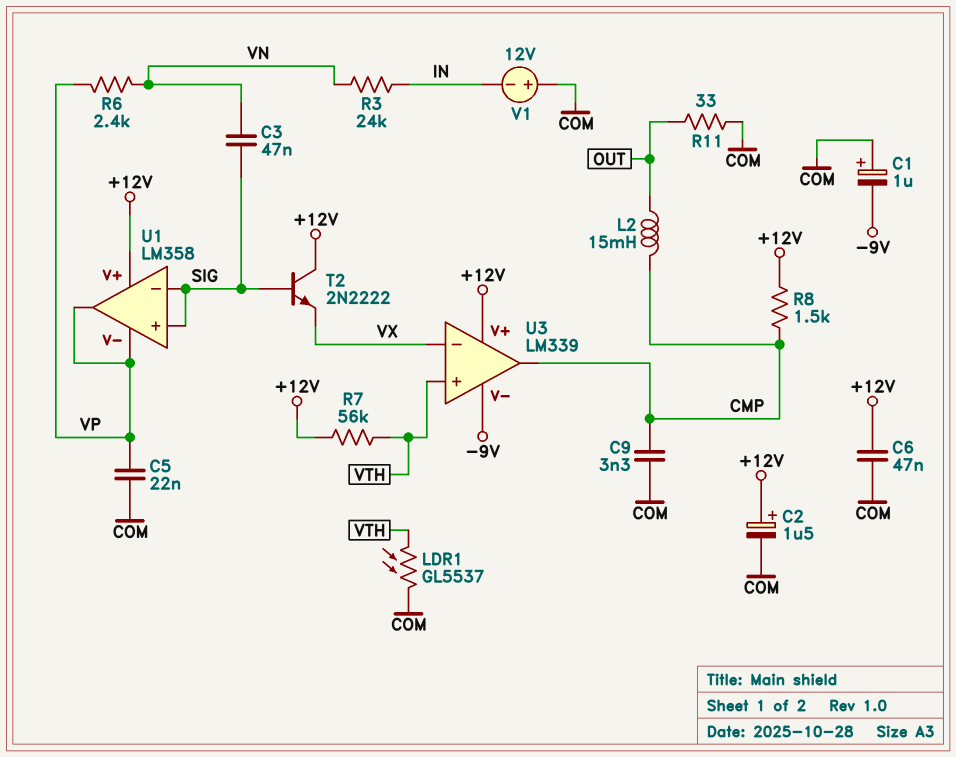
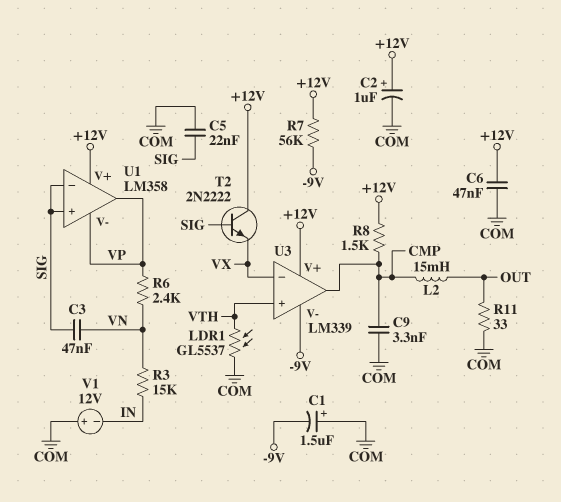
C1: 1uF (plus COM, minus -9V) -> 1.5uF (plus COM, minus -9V)
C2: 1.5uF (plus +12V, minus COM) -> 1uF (plus +12V, minus COM)
C5: 22nF (COM, VP) -> 22nF (COM, SIG)
R3: 24k (IN, VN) -> 15k (IN, VN)
R7: 56k (+12V, VTH) -> 56k (+12V, -9V)

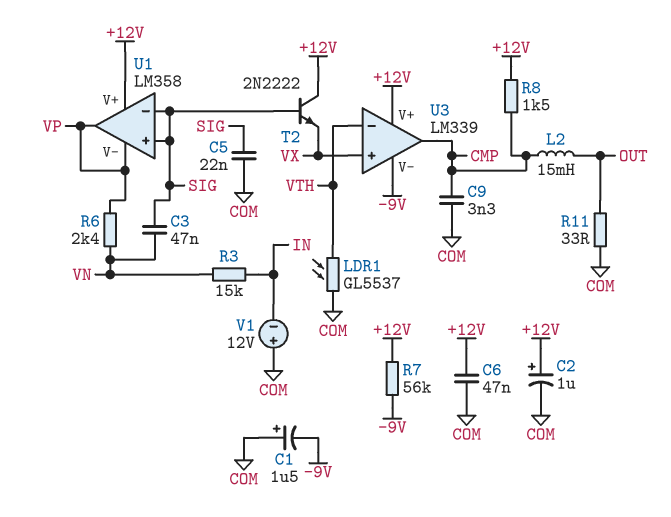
U3 pin in+: VTH -> VX
U3 pin in-: VX -> VTH

